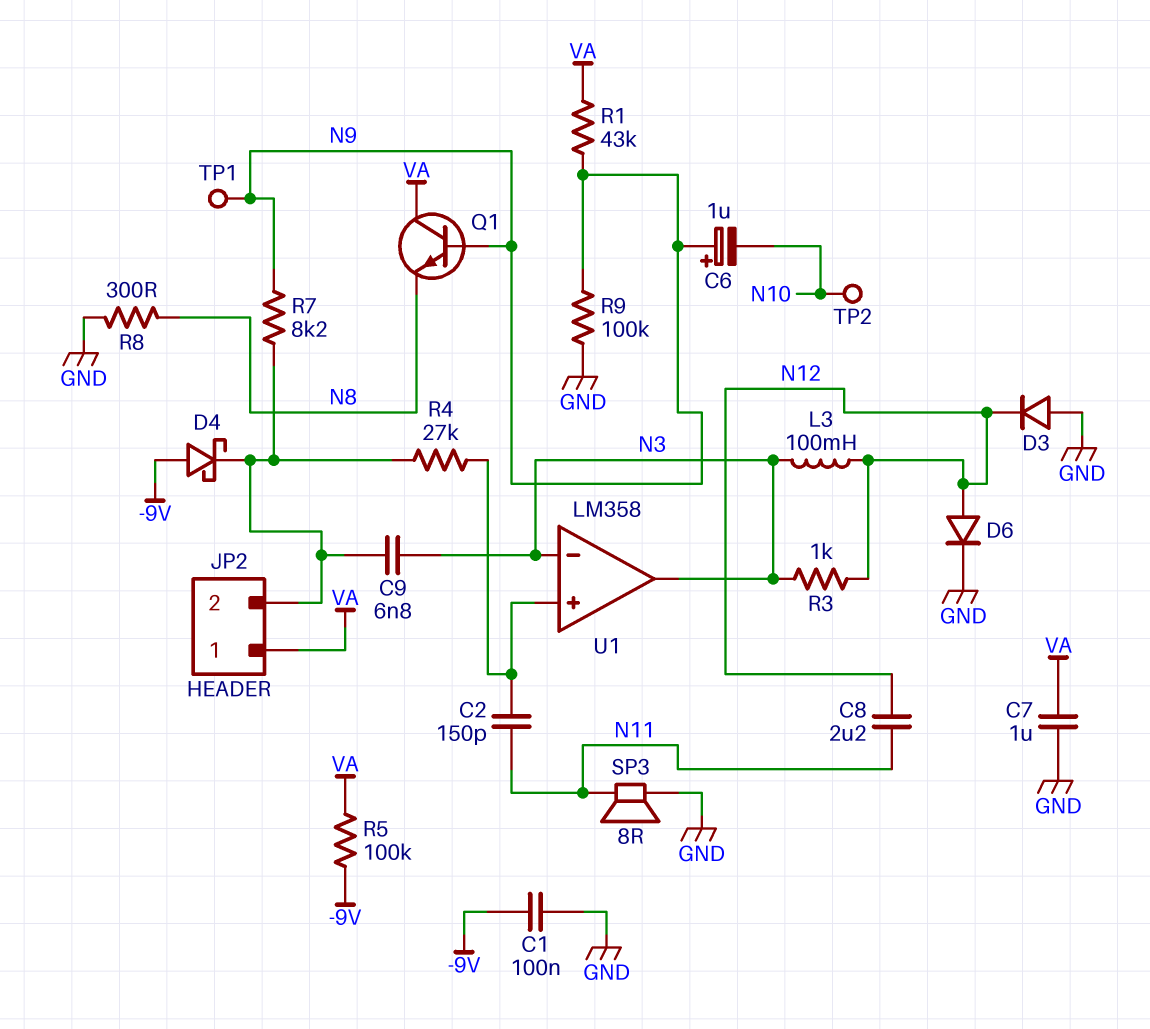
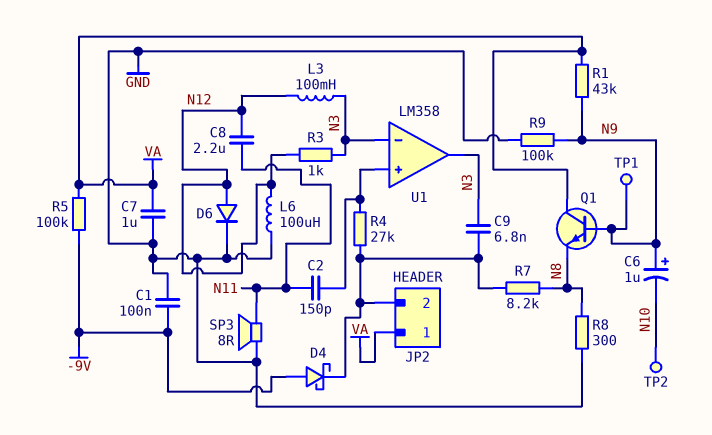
D3: diode (A GND, K N12) -> none
L6: none -> 100uH (GND, N12)
R7: 8.2k (JP2/2, N9) -> 8.2k (JP2/2, N8)

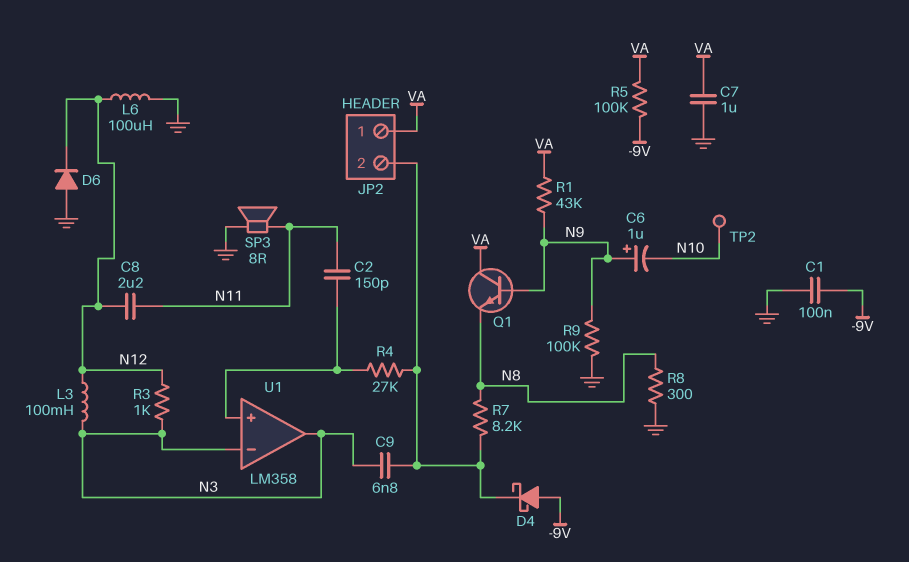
D6: diode (A N12, K GND) -> diode (A GND, K N12)
TP1: test point (N9) -> none

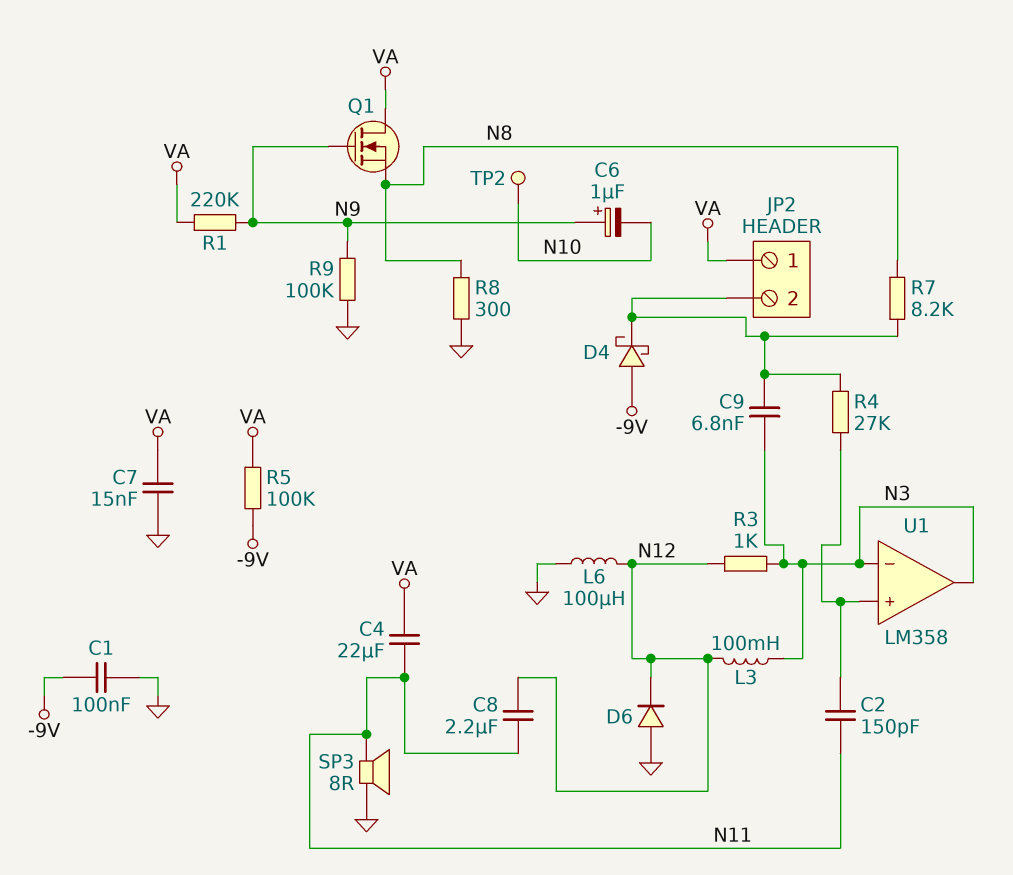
C4: none -> 22uF (N11, VA)
C7: 1uF (GND, VA) -> 15nF (GND, VA)
Q1: NPN (B N9, C VA, E N8) -> NMOS (G N9, D VA, S N8)
R1: 43k (N9, VA) -> 220k (N9, VA)

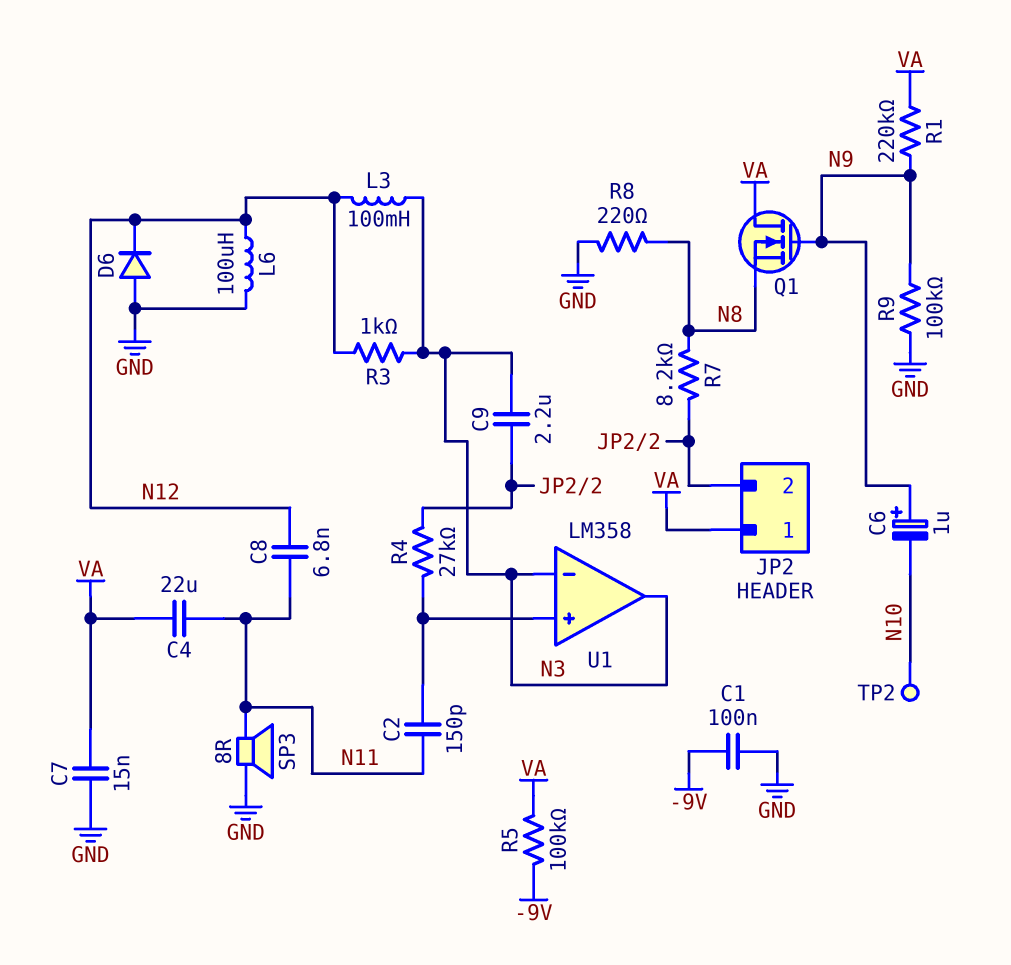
C8: 2.2uF (N11, N12) -> 6.8nF (N11, N12)
C9: 6.8nF (JP2/2, N3) -> 2.2uF (JP2/2, N3)
D4: schottky (A -9V, K JP2/2) -> none
R8: 300 (GND, N8) -> 220 (GND, N8)

